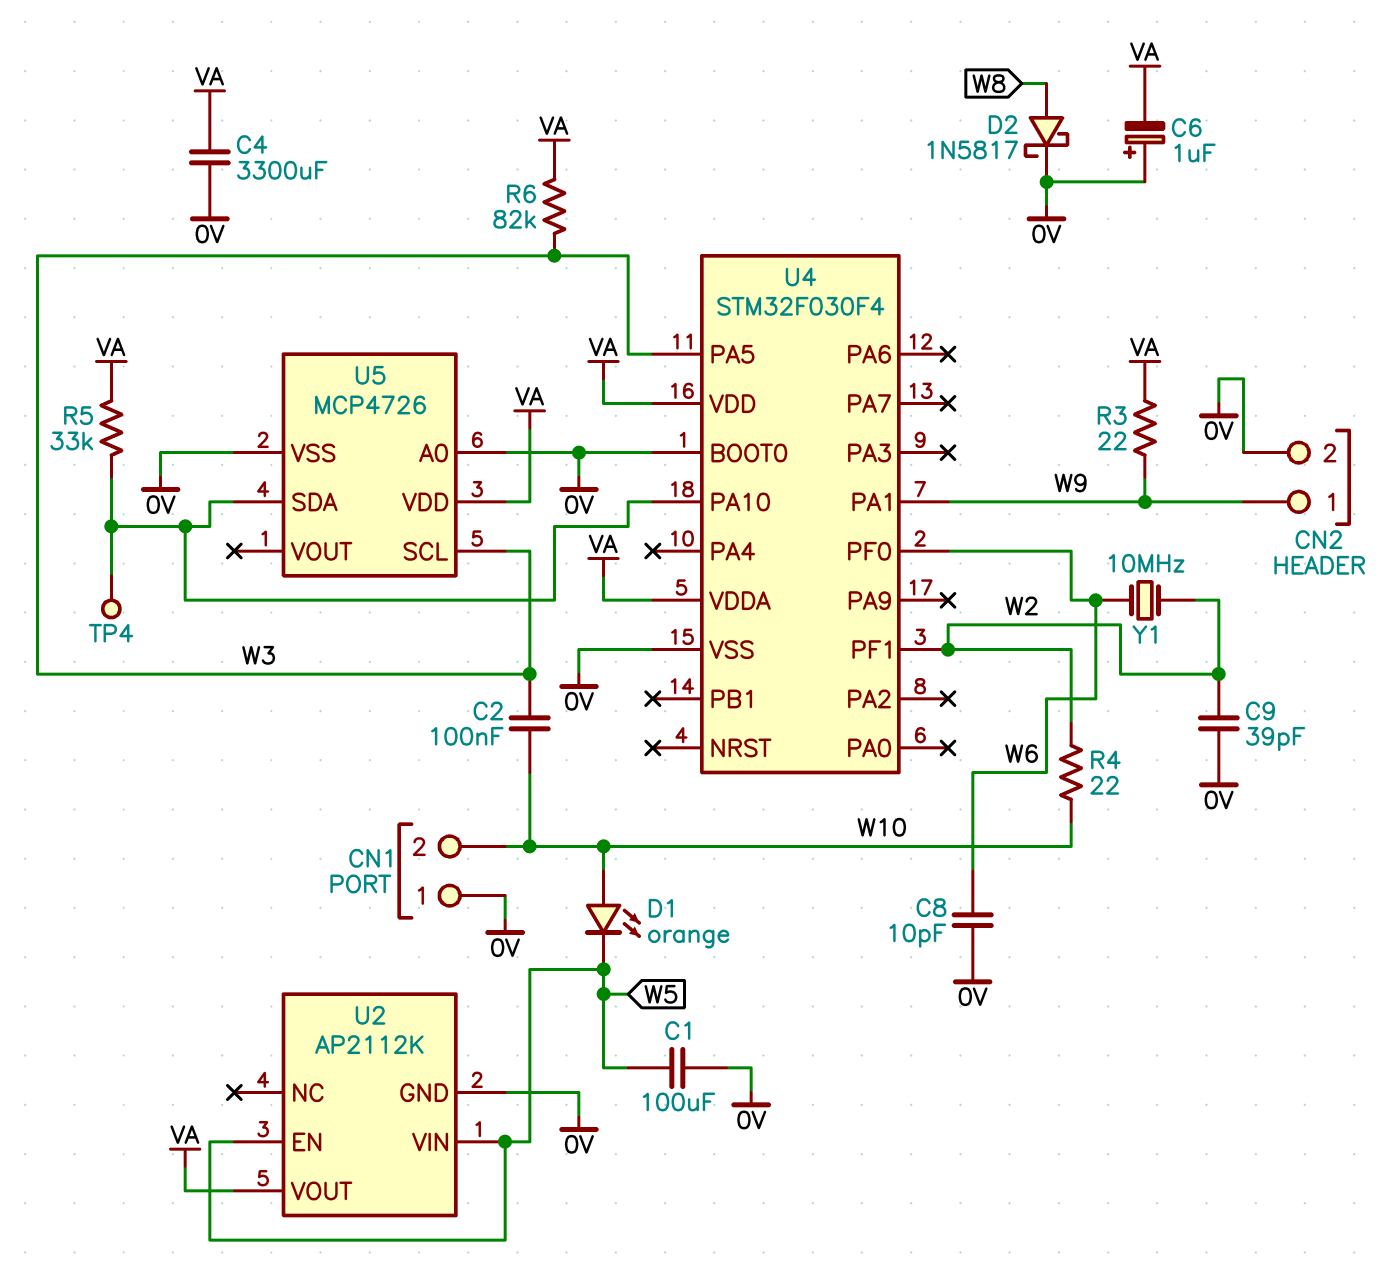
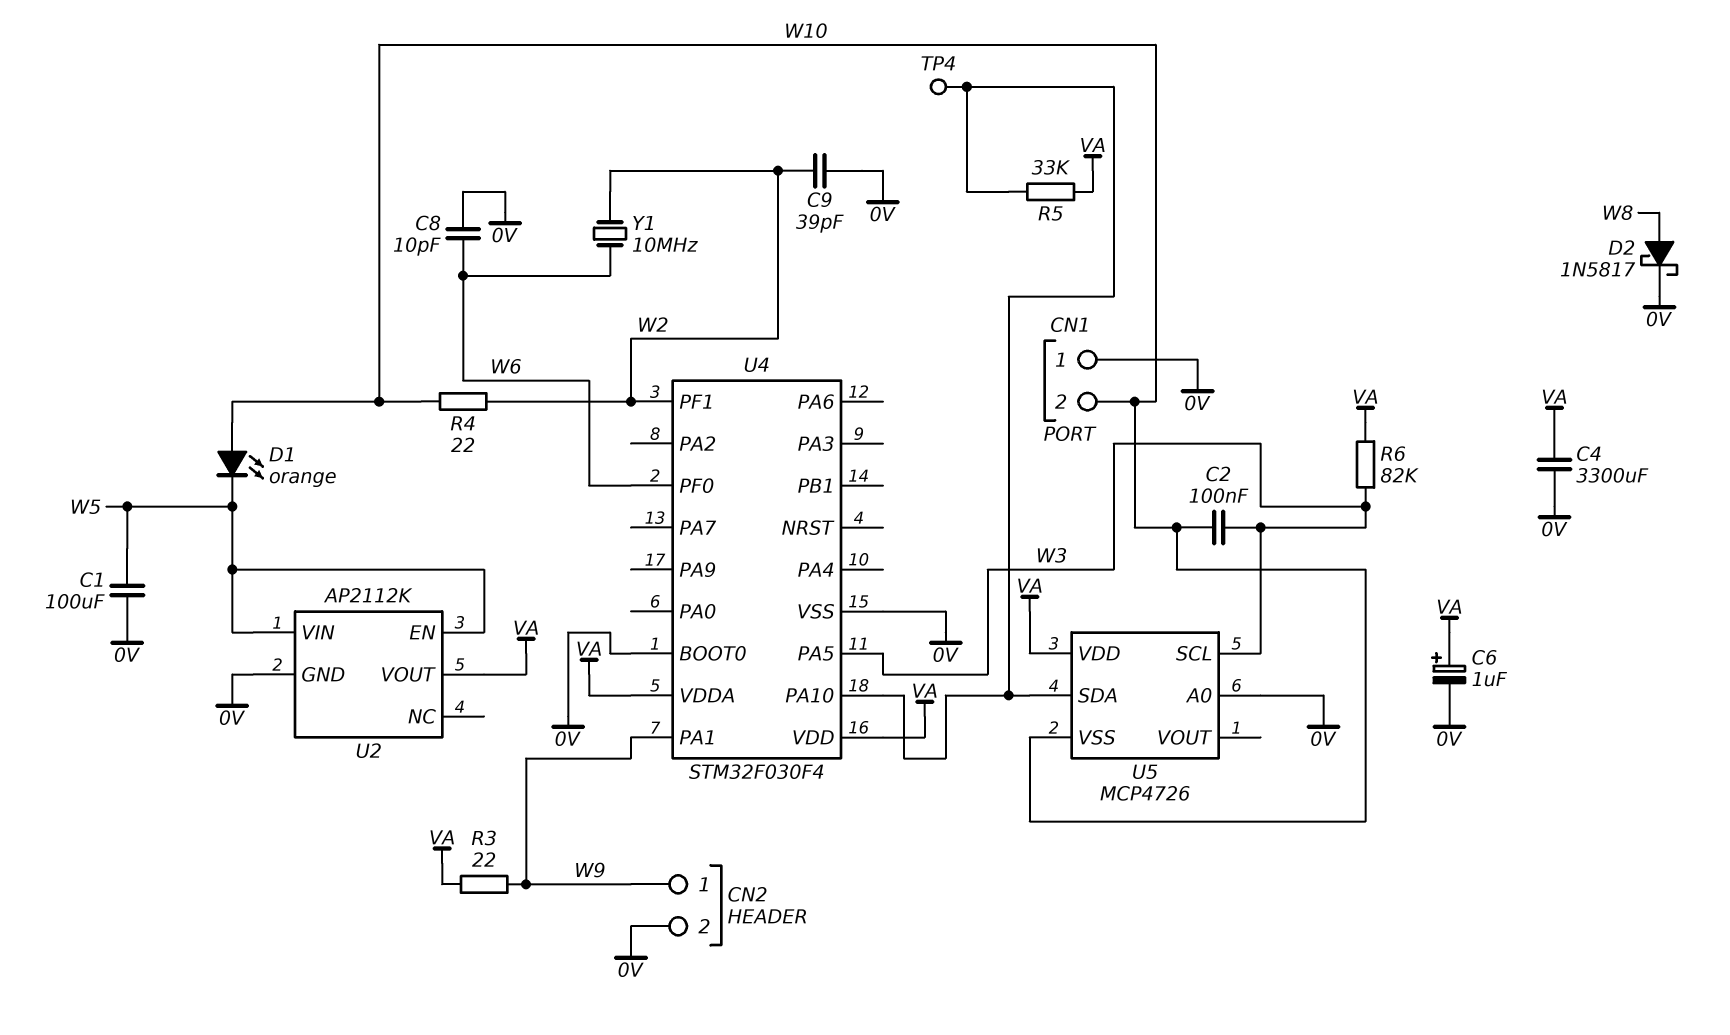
C6: 1uF (plus 0V, minus VA) -> 1uF (plus VA, minus 0V)
U5 pin VSS: 0V -> W10

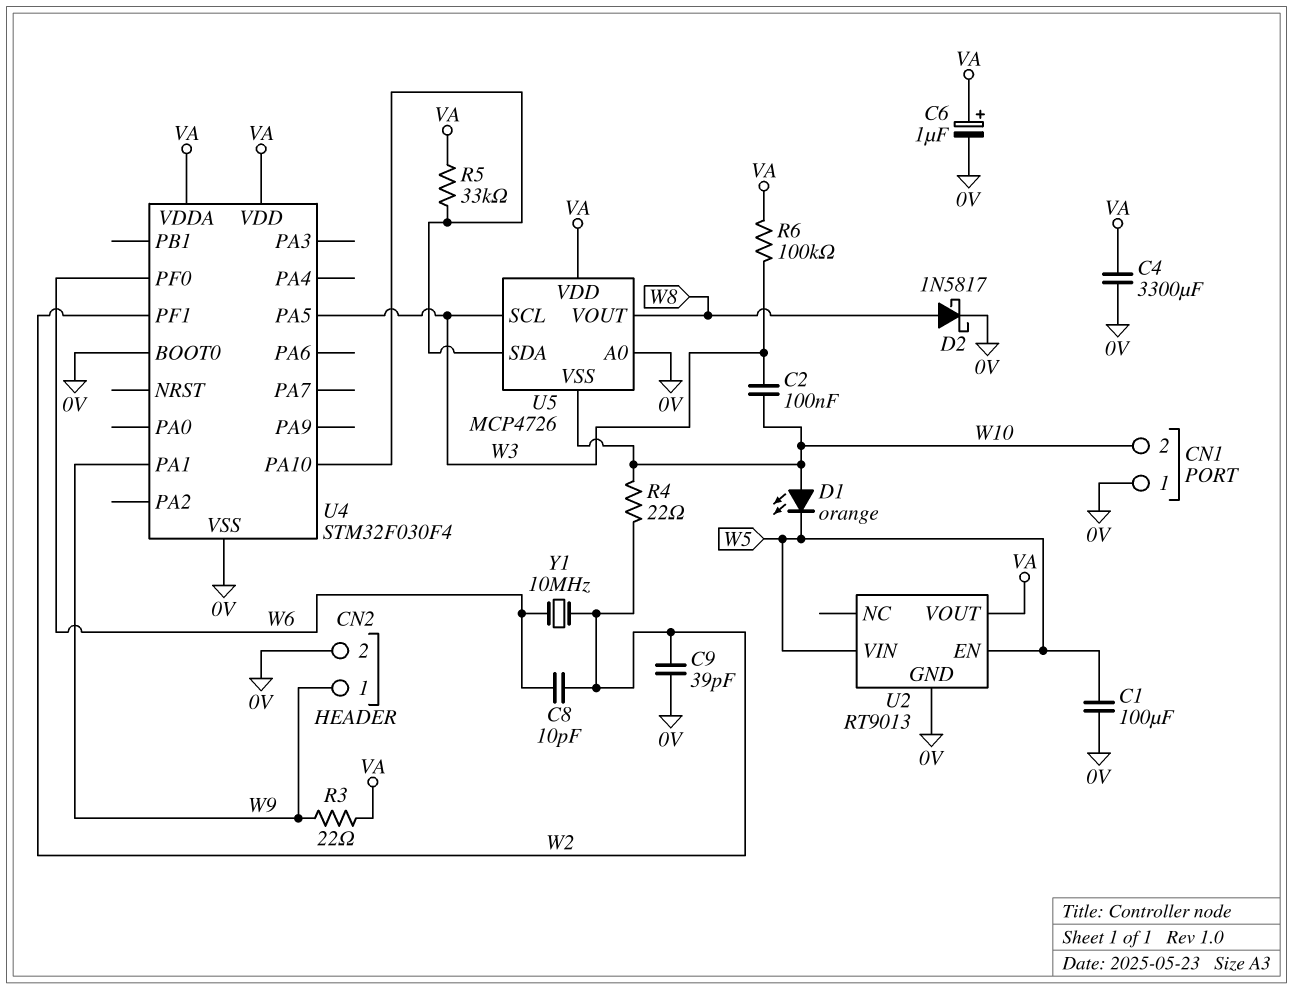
C8: 10pF (0V, W6) -> 10pF (W2, W6)
R6: 82k (VA, W3) -> 100k (VA, W3)
TP4: test point (U4/PA10) -> none
U2: AP2112K -> RT9013
U5 pin VOUT: none -> W8

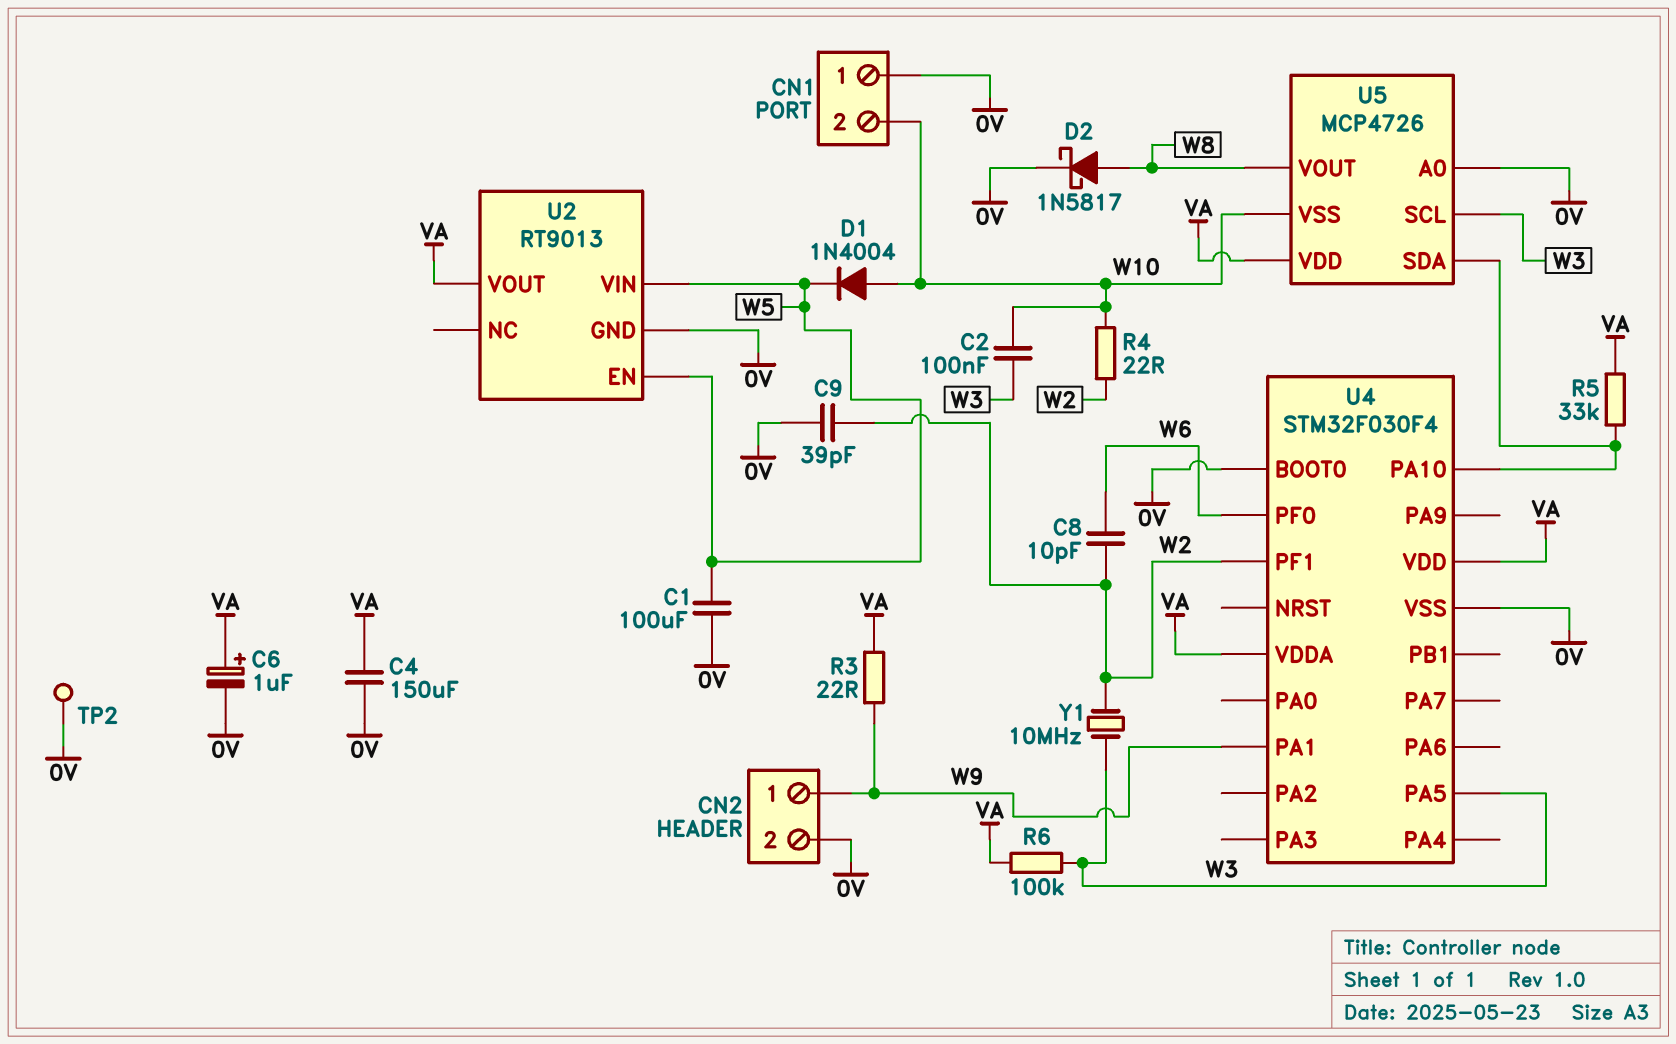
C4: 3300uF (0V, VA) -> 150uF (0V, VA)
D1: LED orange (A W10, K W5) -> diode 1N4004 (A W10, K W5)
TP2: none -> test point (0V)
Y1: 10MHz (W2, W6) -> 10MHz (W2, W3)

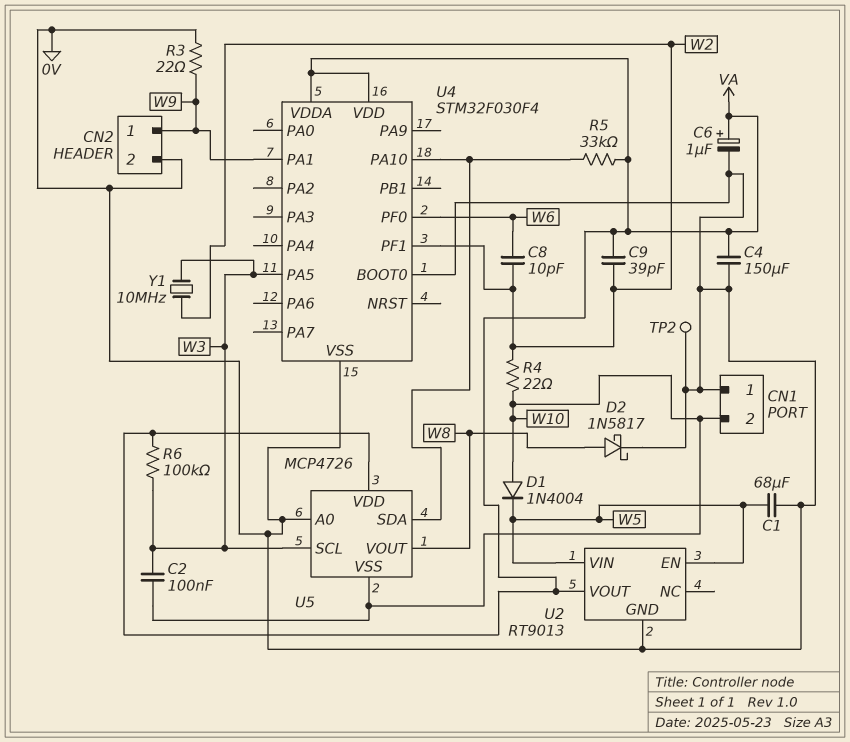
C1: 100uF (0V, W5) -> 68uF (0V, W5)
C9: 39pF (0V, W2) -> 39pF (VA, W2)
R3: 22 (VA, W9) -> 22 (0V, W9)

